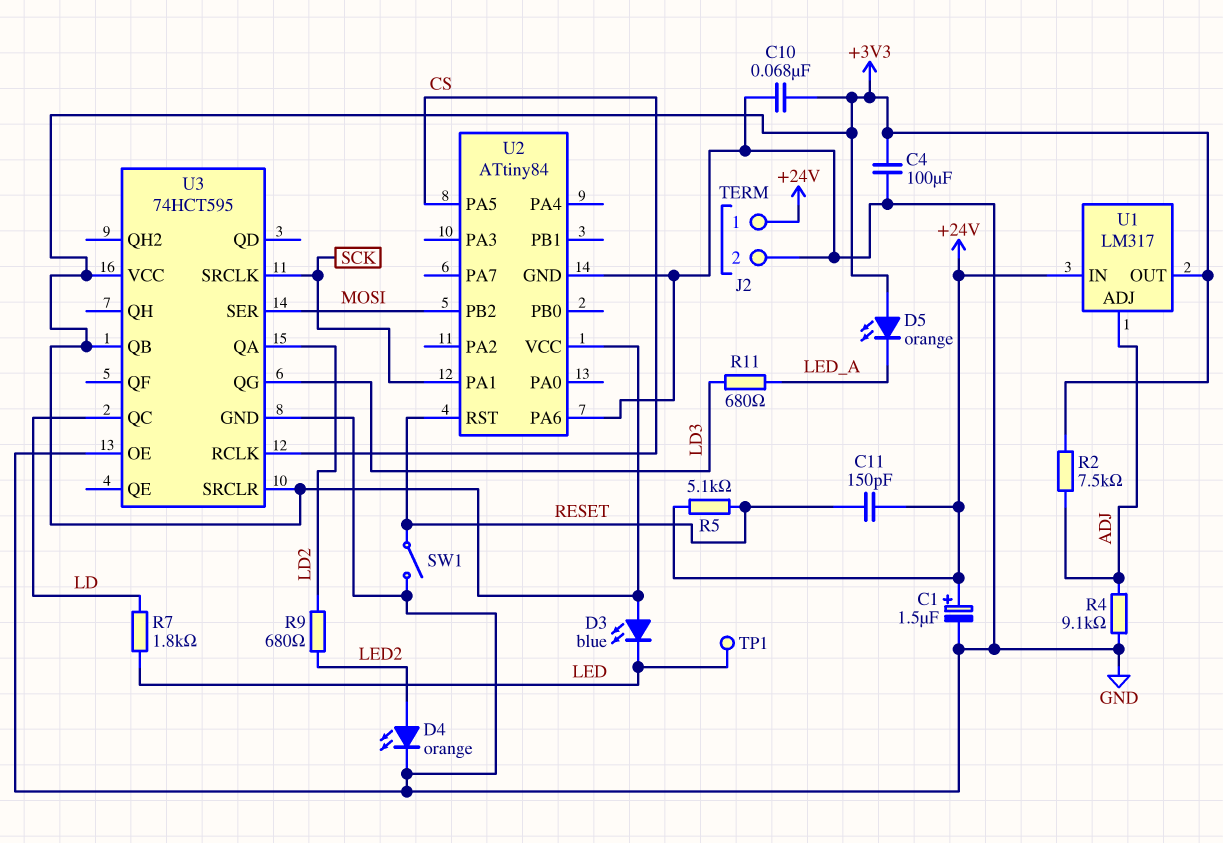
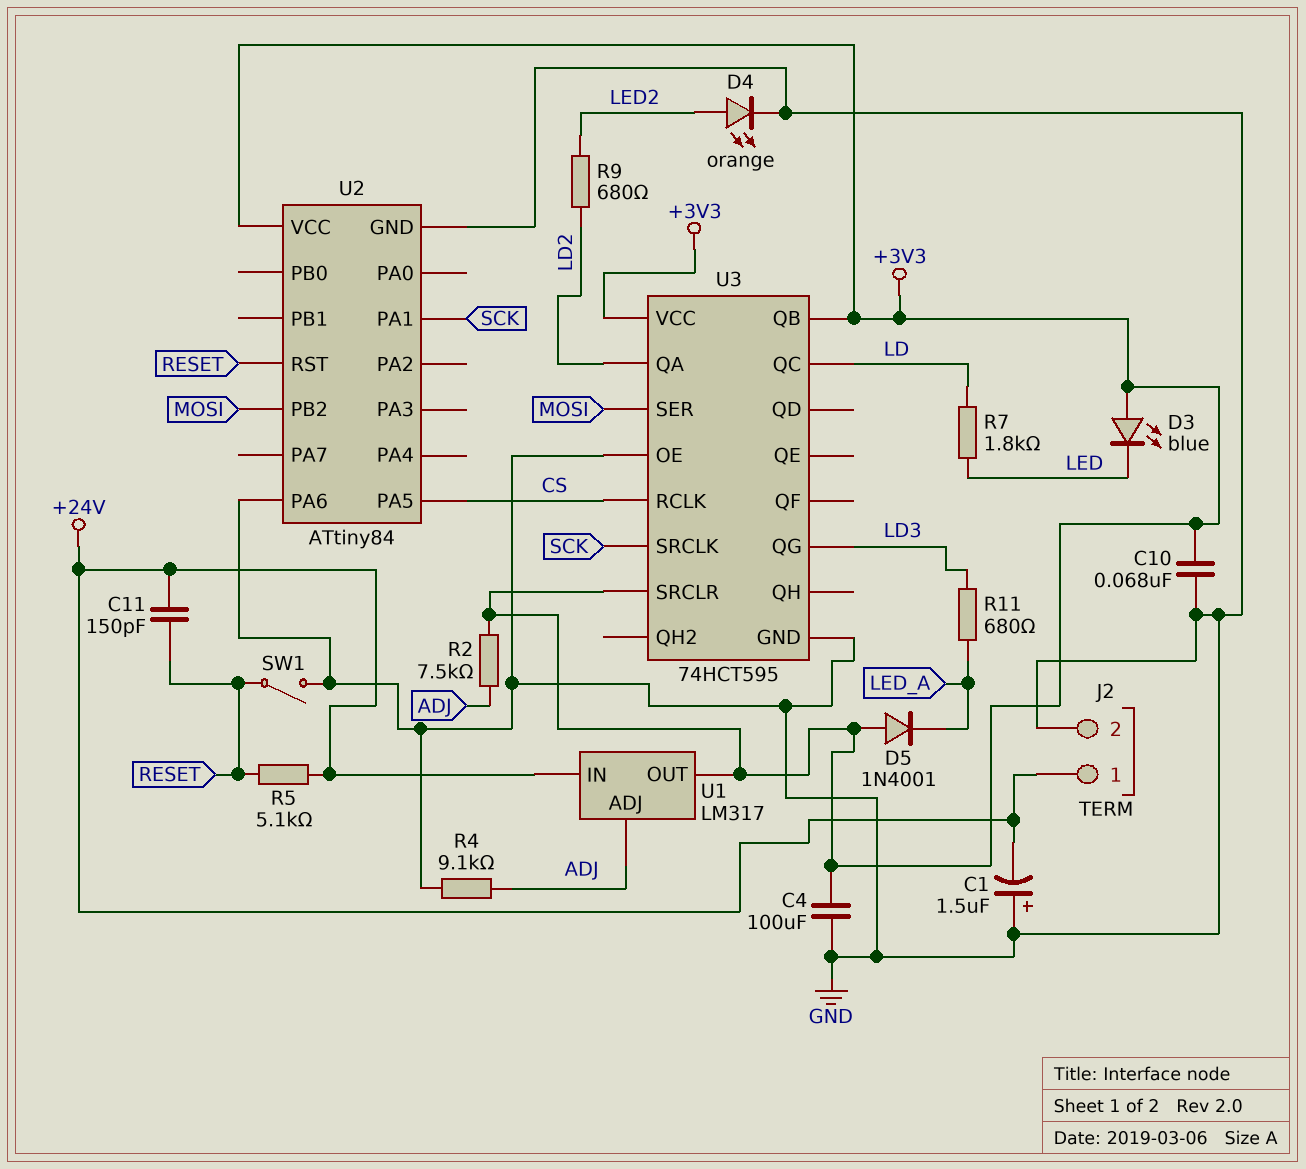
C1: 1.5uF (plus +24V, minus GND) -> 1.5uF (plus GND, minus +24V)
D5: LED orange (A +3V3, K LED_A) -> diode 1N4001 (A +3V3, K LED_A)
TP1: test point (LED) -> none

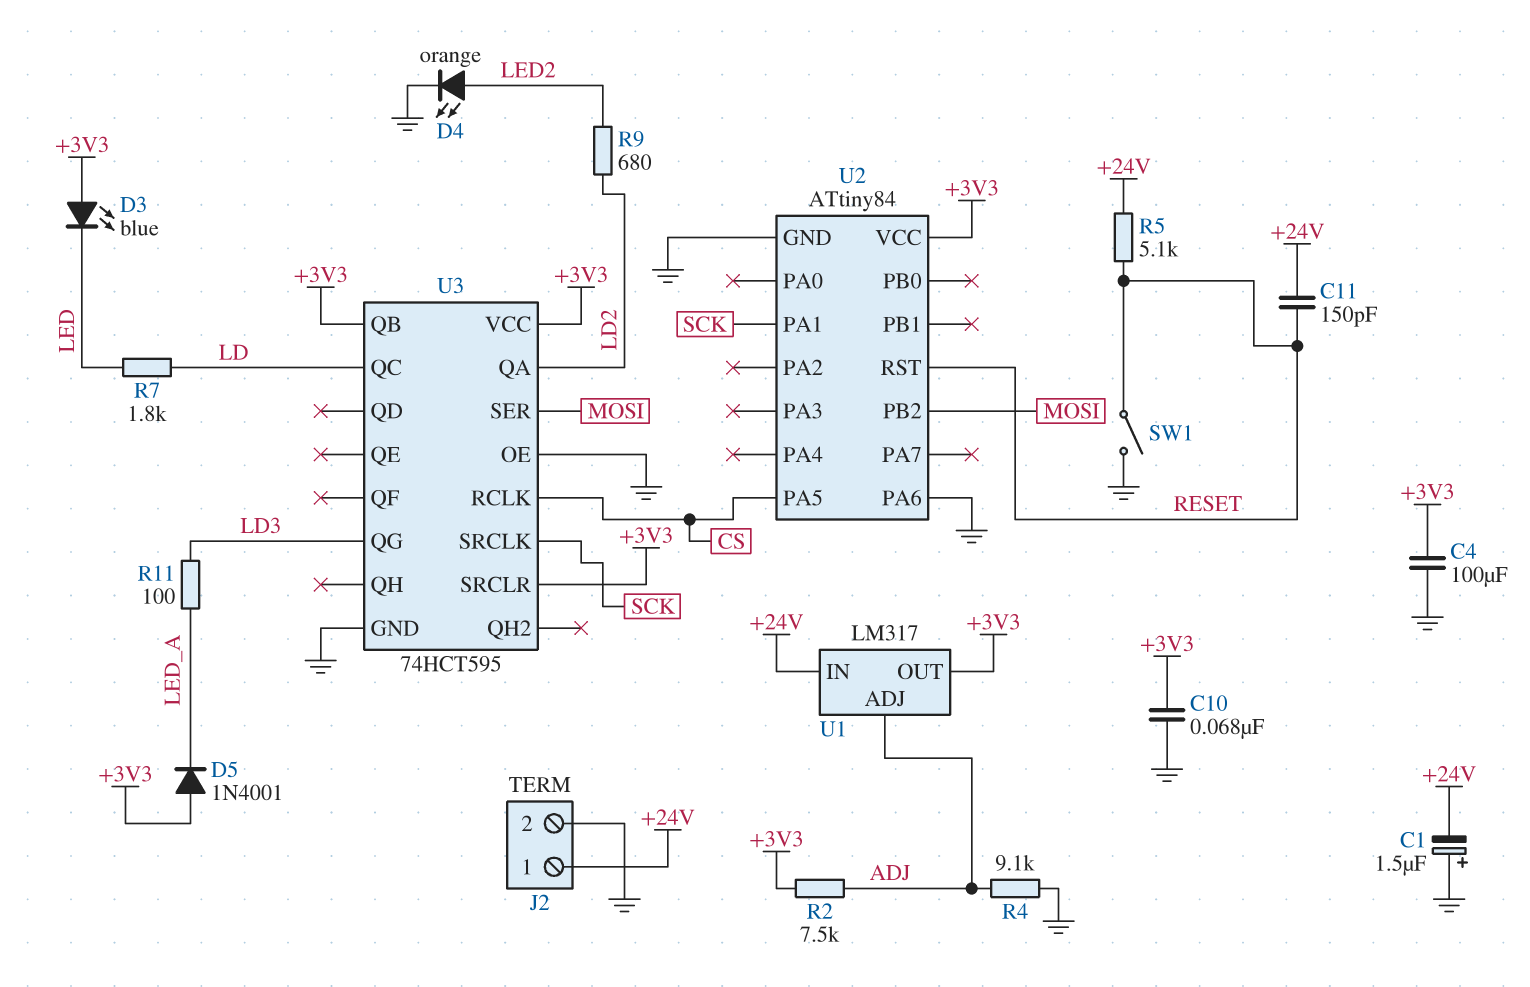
R11: 680 (LD3, LED_A) -> 100 (LD3, LED_A)

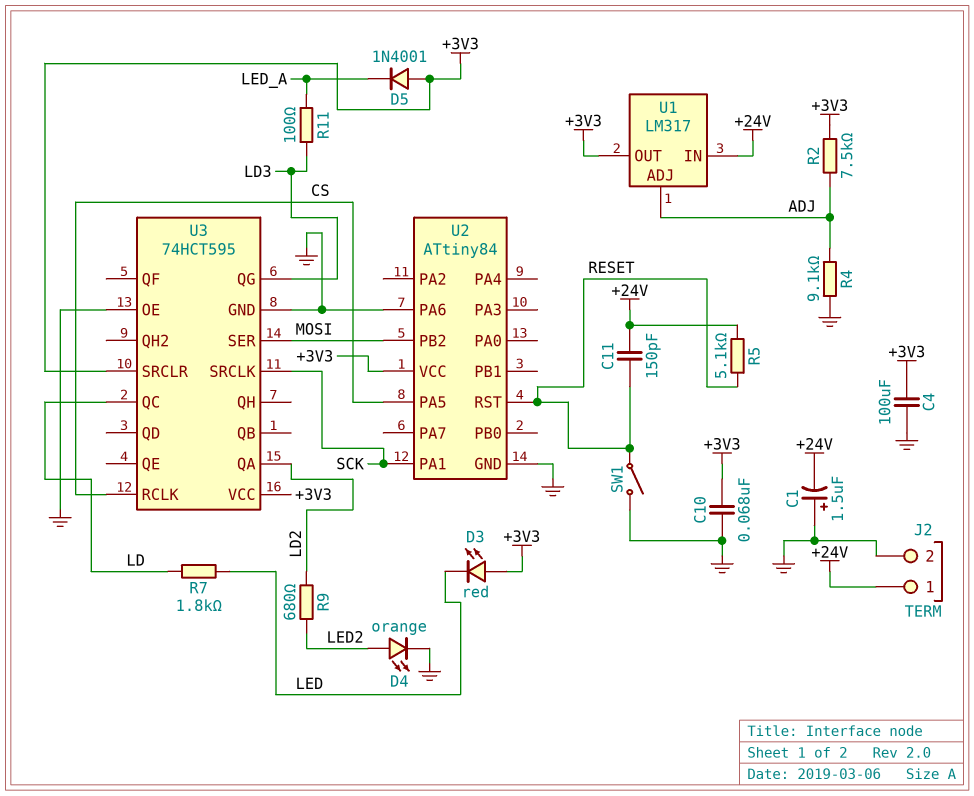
D3: LED blue (A +3V3, K LED) -> LED red (A +3V3, K LED)
U3 pin QB: +3V3 -> none

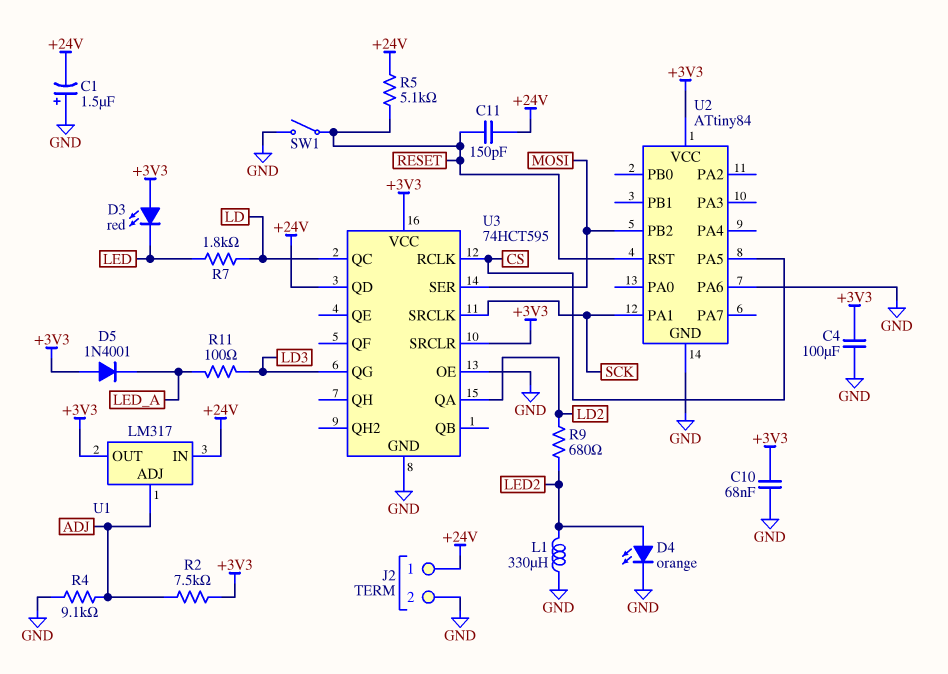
L1: none -> 330uH (GND, LED2)
U3 pin QD: none -> +24V

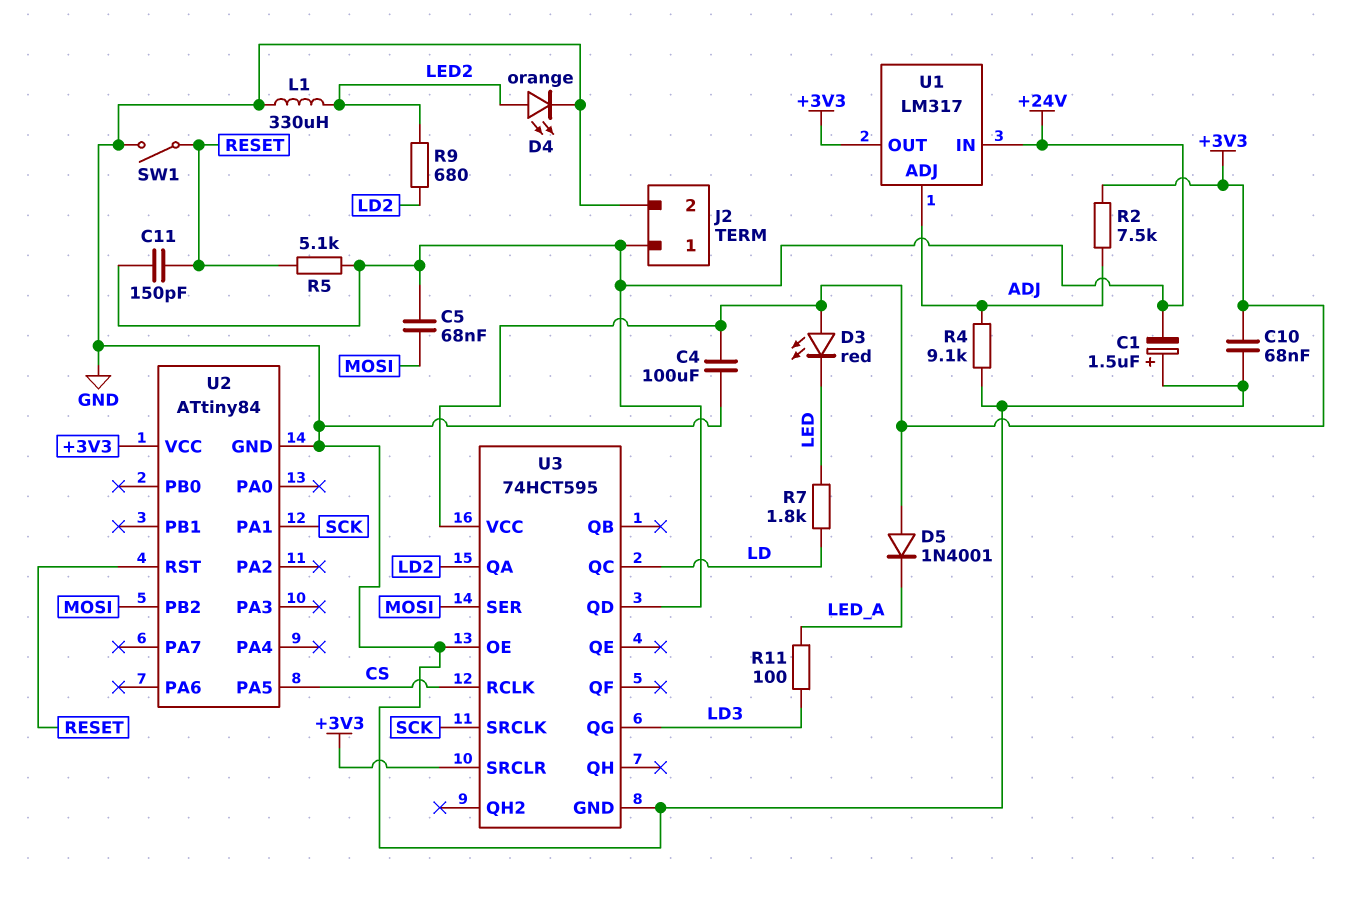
C5: none -> 68nF (+24V, MOSI)
U2 pin PA6: GND -> none

